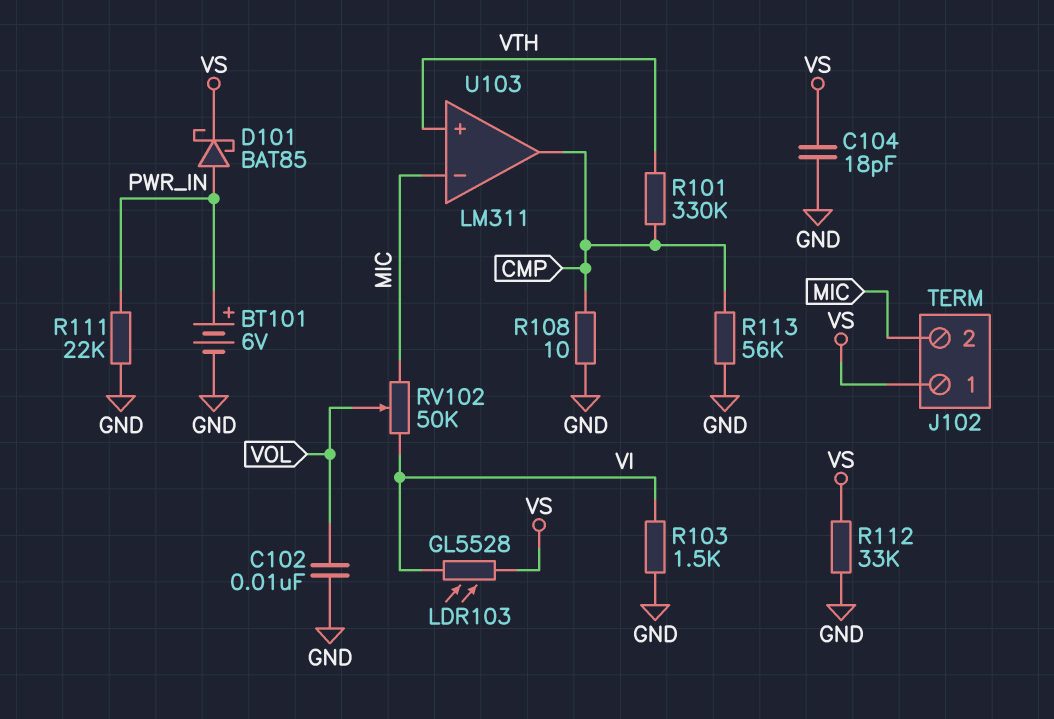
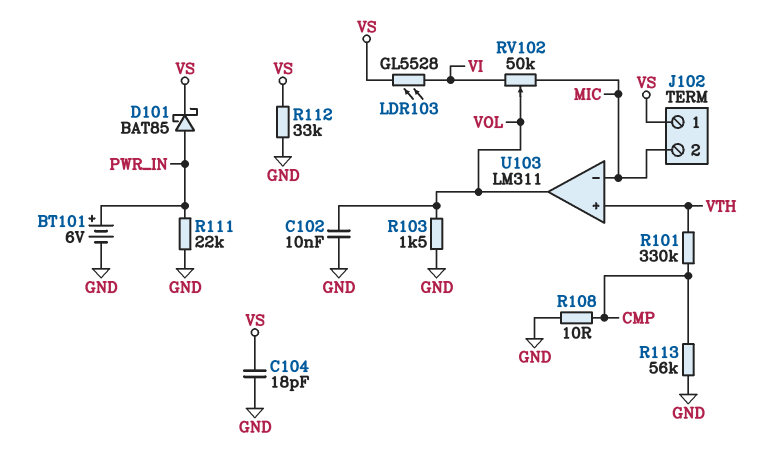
R103: 1.5k (GND, VI) -> 1.5k (GND, VOL)
U103 pin out: CMP -> VOL

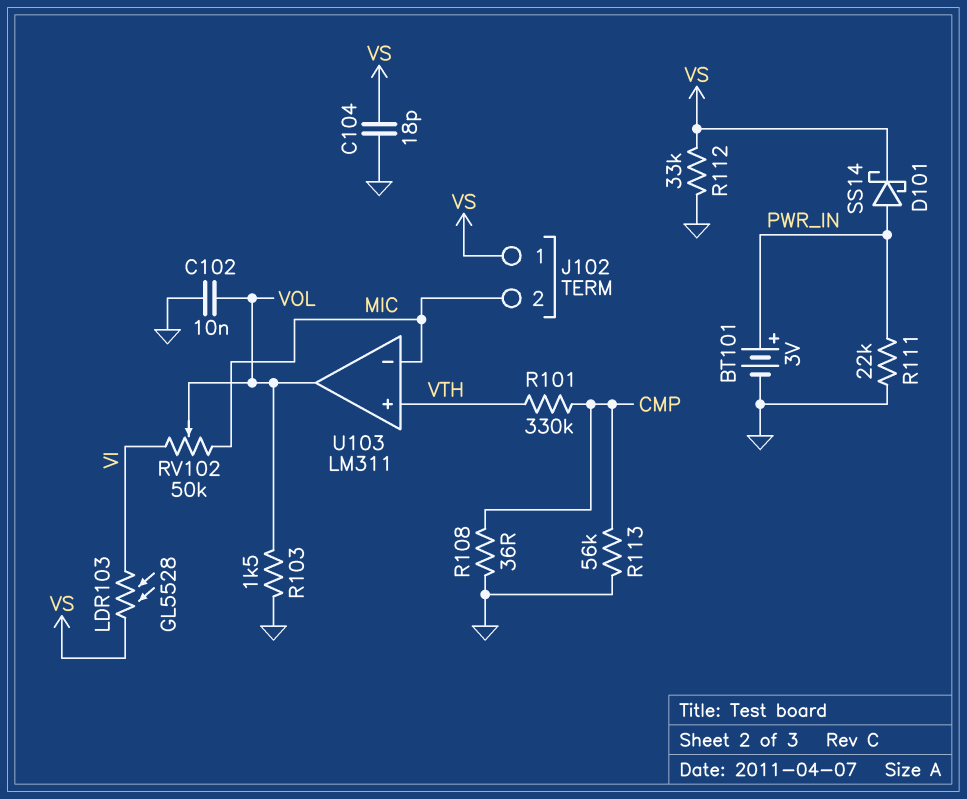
BT101: 6V (plus PWR_IN, minus GND) -> 3V (plus PWR_IN, minus GND)
D101: schottky BAT85 (A PWR_IN, K VS) -> schottky SS14 (A PWR_IN, K VS)
R108: 10 (CMP, GND) -> 36 (CMP, GND)

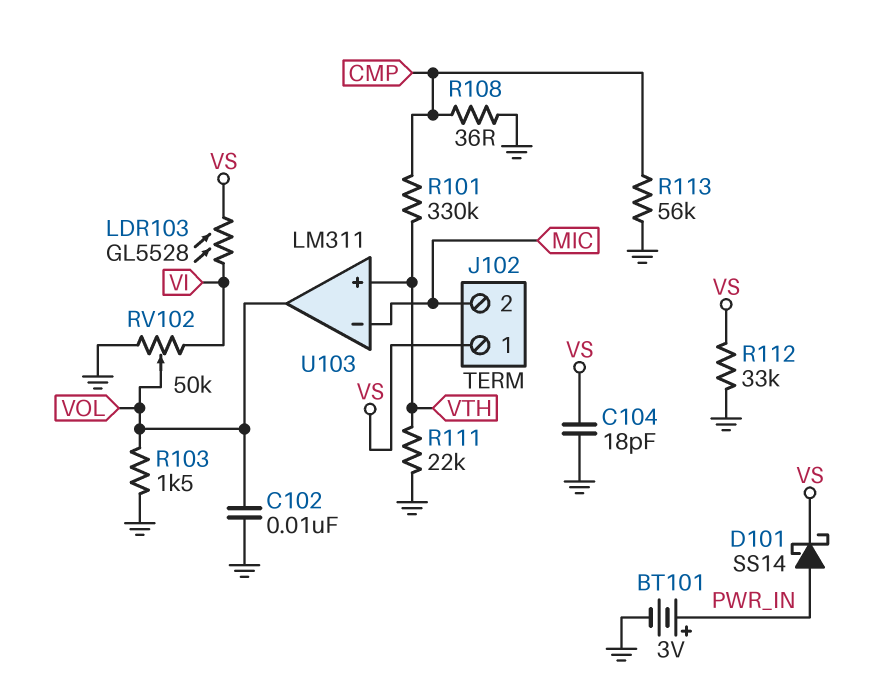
R111: 22k (GND, PWR_IN) -> 22k (GND, VTH)
RV102: 50k (MIC, VI, wiper VOL) -> 50k (GND, VI, wiper VOL)

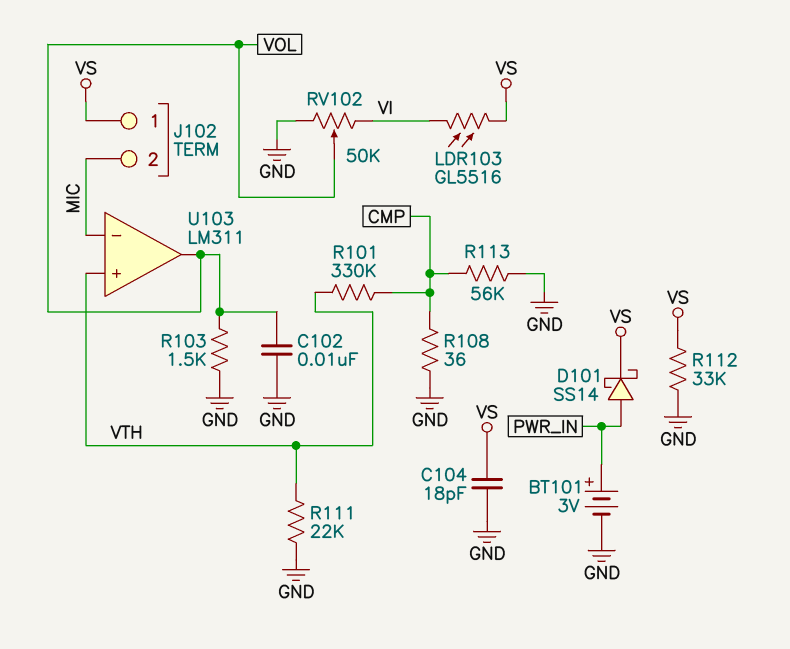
LDR103: GL5528 (VI, VS) -> GL5516 (VI, VS)

